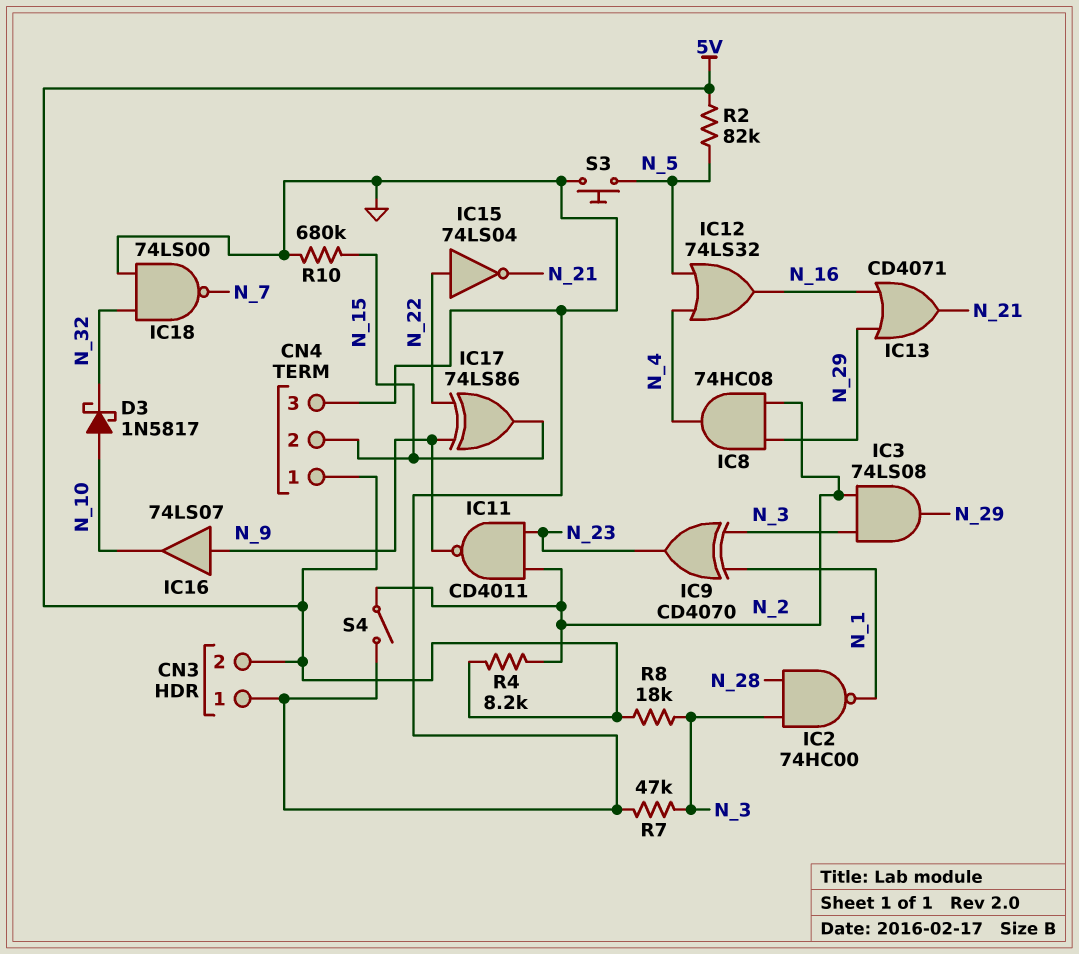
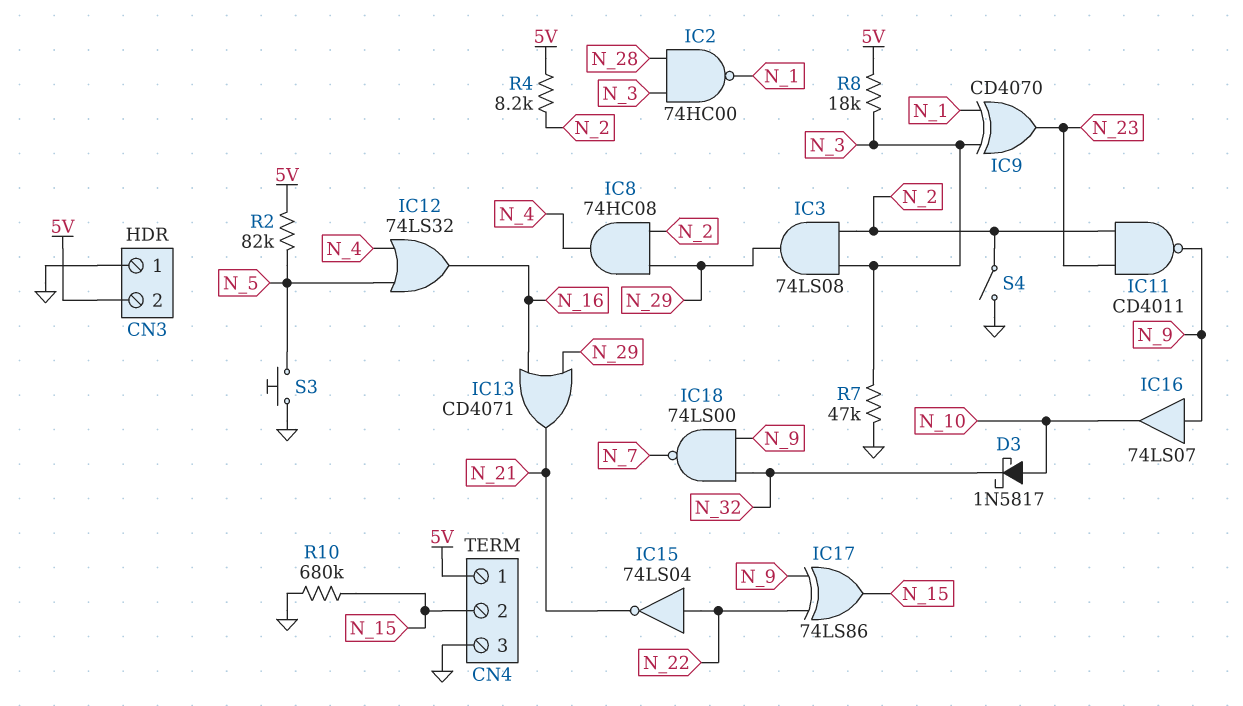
IC18: NAND 74LS00 (in GND, in N_32, out N_7) -> NAND 74LS00 (in N_9, in N_32, out N_7)

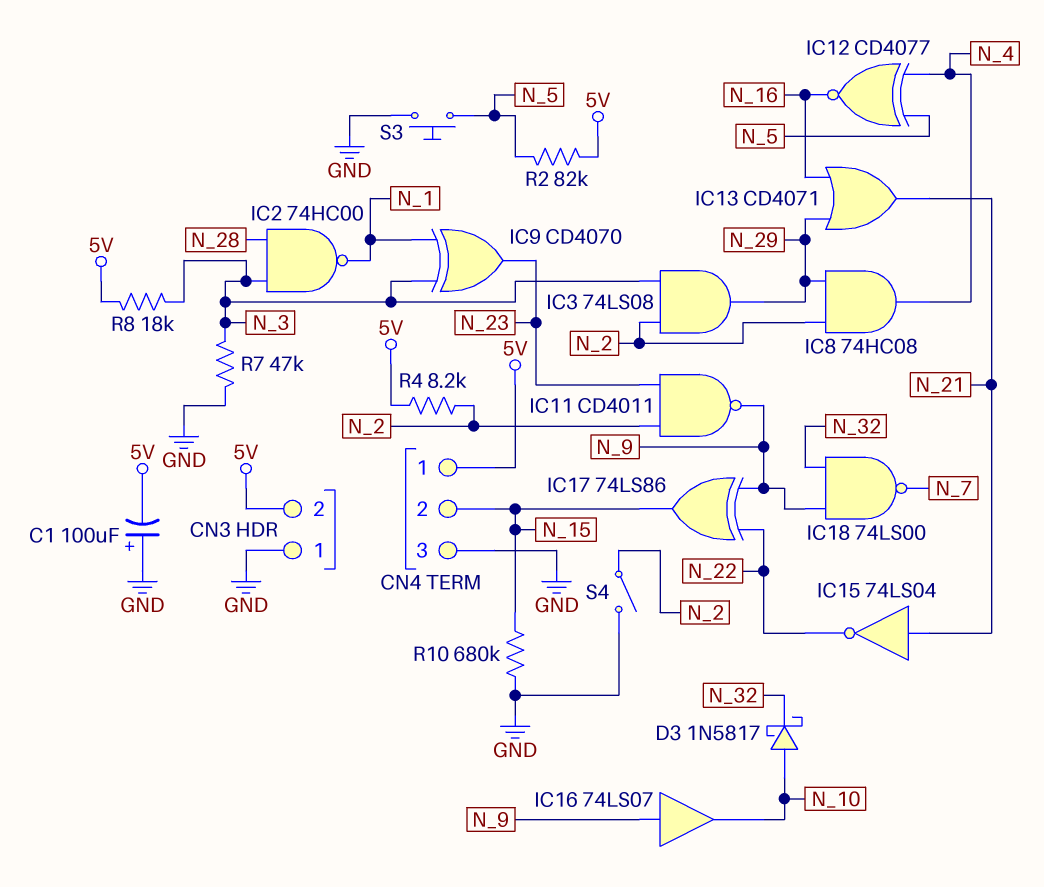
C1: none -> 100uF (plus GND, minus 5V)
IC12: OR 74LS32 (in N_4, in N_5, out N_16) -> XNOR CD4077 (in N_4, in N_5, out N_16)
IC15: NOT 74LS04 (in N_22, out N_21) -> NOT 74LS04 (in N_21, out N_22)

